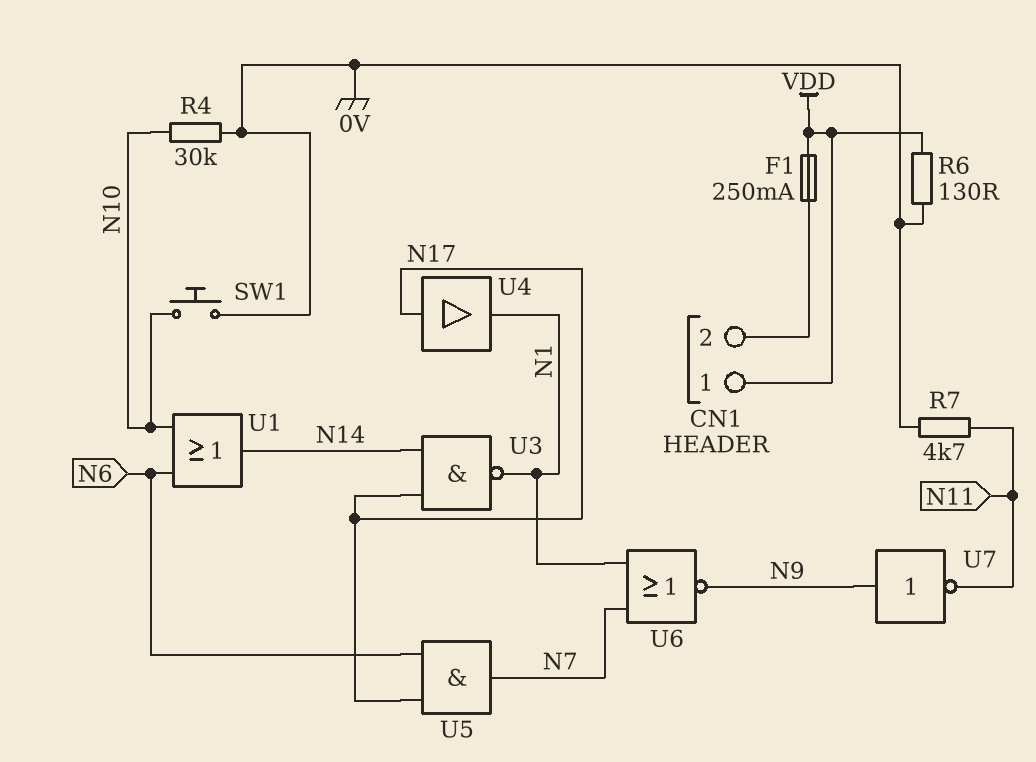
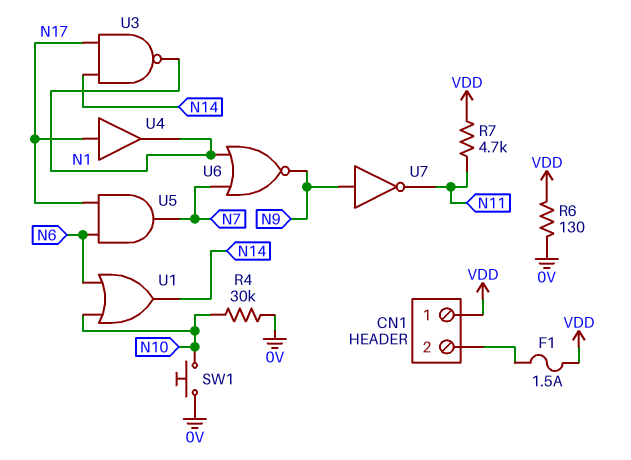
F1: 250mA (CN1/2, VDD) -> 1.5A (CN1/2, VDD)
R7: 4.7k (0V, N11) -> 4.7k (N11, VDD)

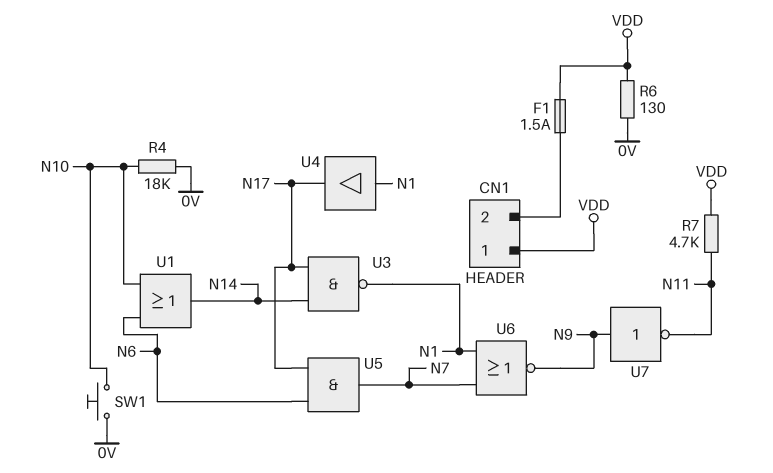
R4: 30k (0V, N10) -> 18k (0V, N10)
U4: buffer (in N17, out N1) -> buffer (in N1, out N17)

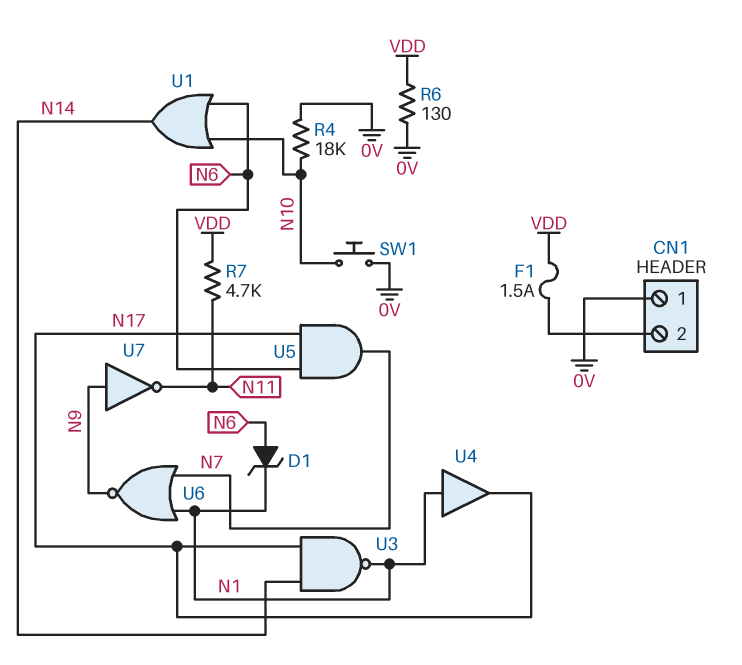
CN1 pin 1: VDD -> 0V
D1: none -> zener (A N6, K N1)

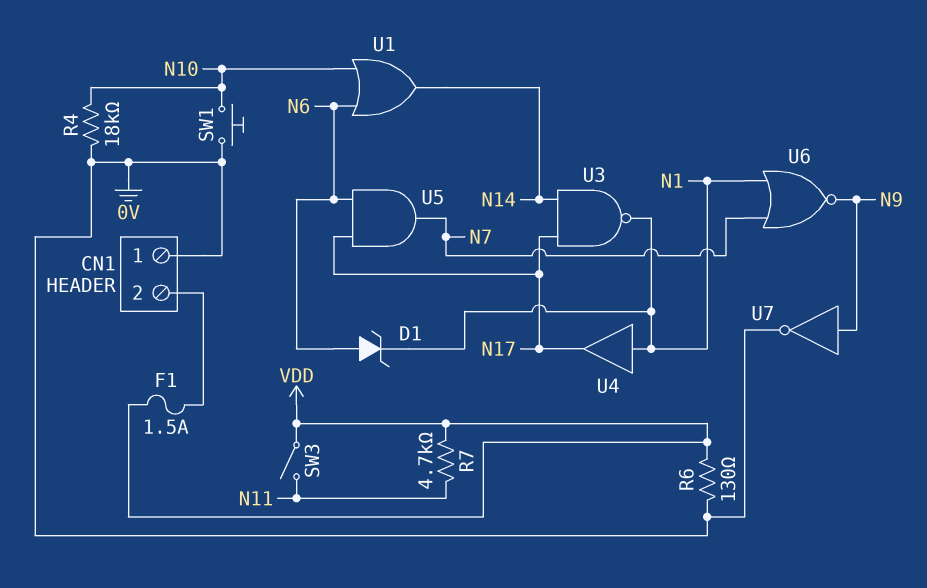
SW3: none -> switch (N11, VDD)
U7: NOT (in N9, out N11) -> NOT (in N9, out 0V)

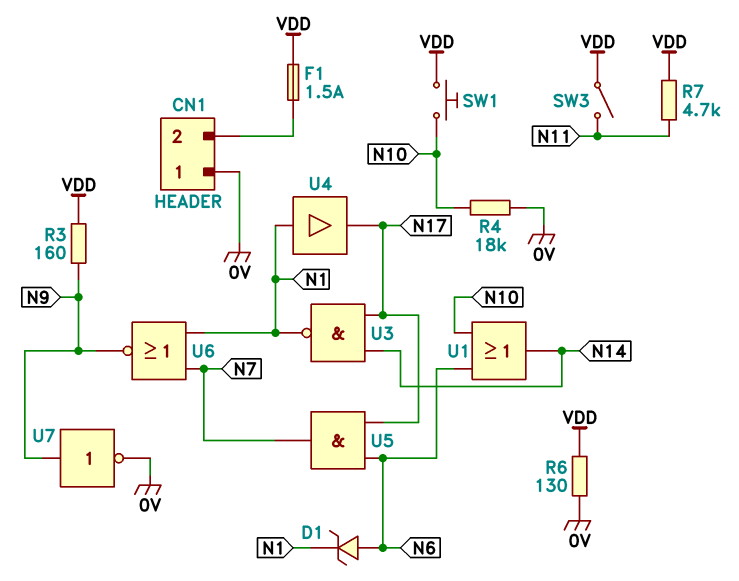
R3: none -> 160 (N9, VDD)
SW1: button (0V, N10) -> button (N10, VDD)

